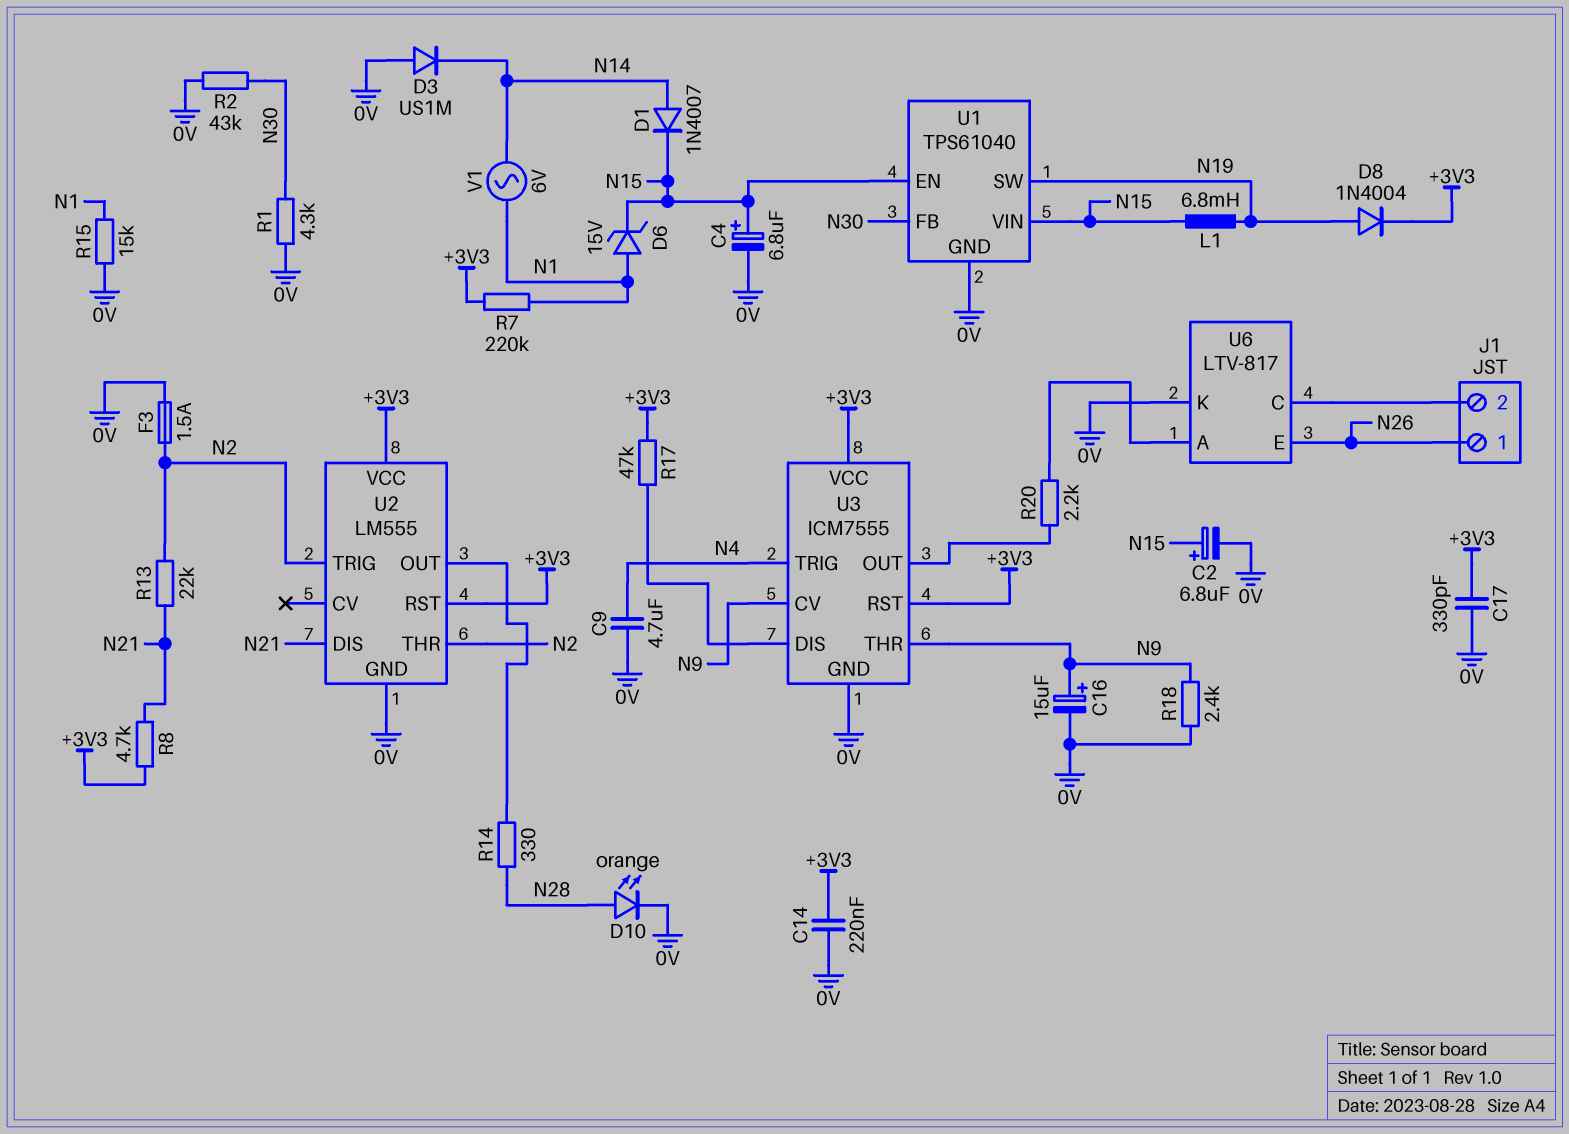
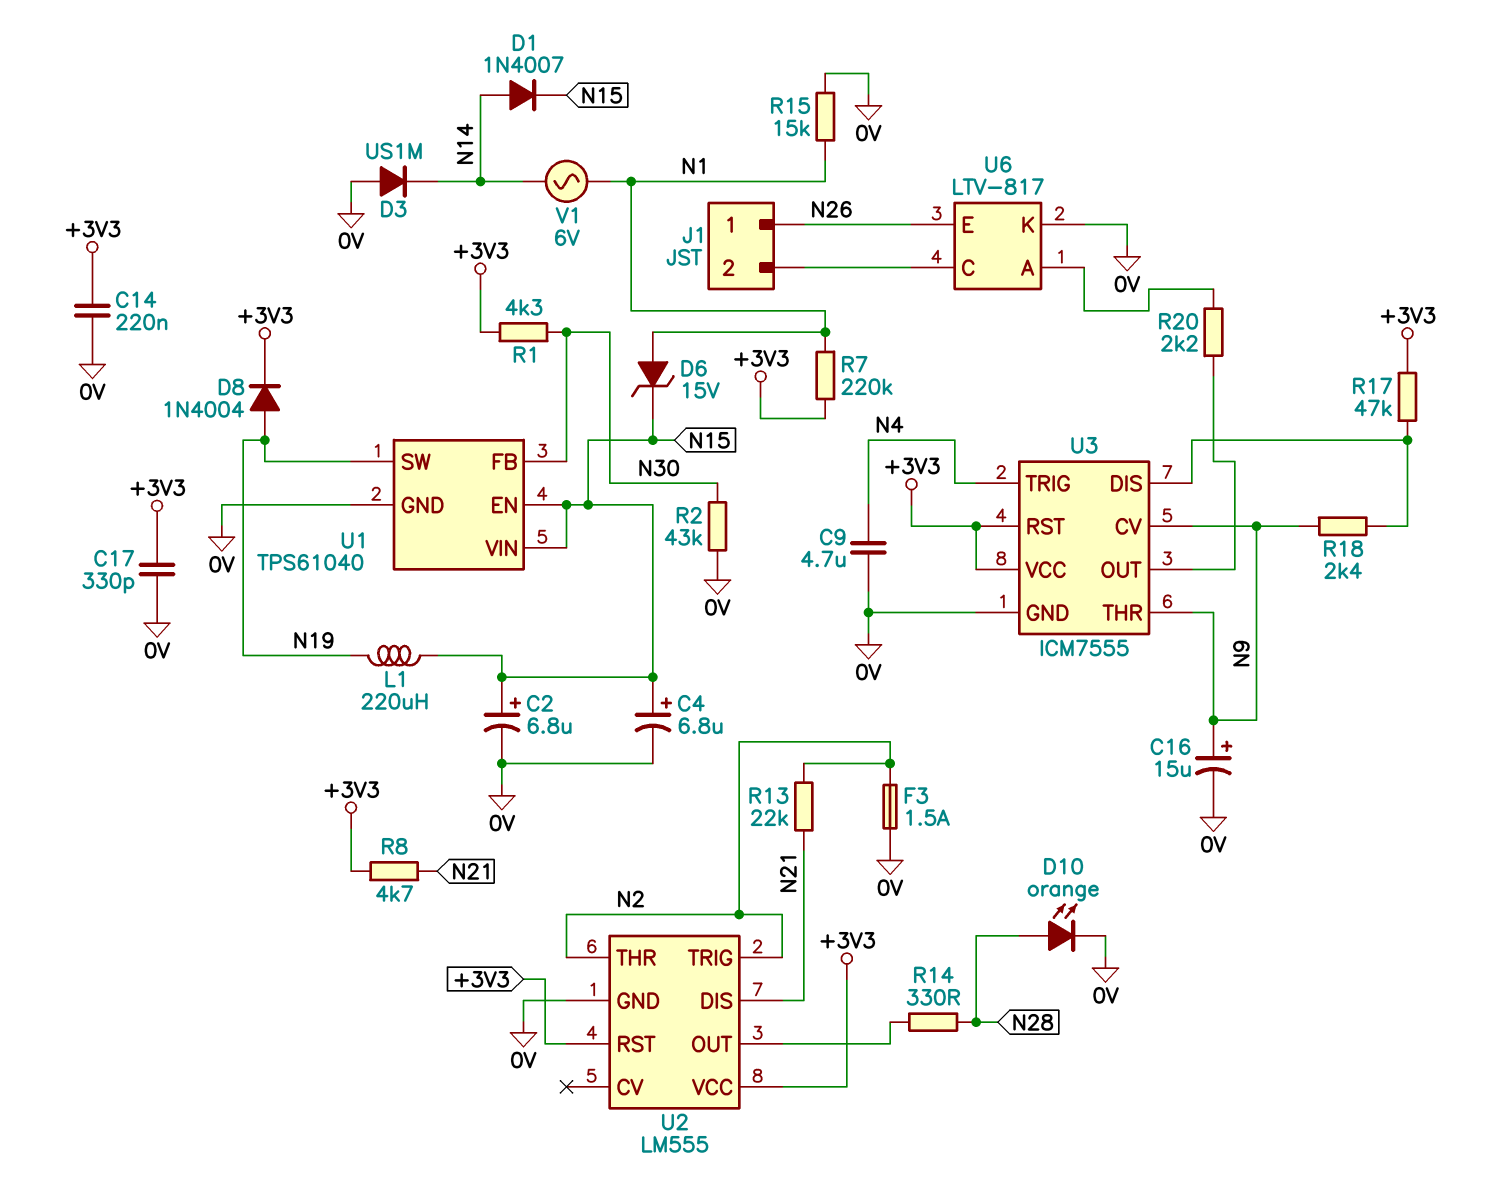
L1: 6.8mH (N15, N19) -> 220uH (N15, N19)
R1: 4.3k (0V, N30) -> 4.3k (+3V3, N30)
R18: 2.4k (0V, N9) -> 2.4k (N9, U3/DIS)

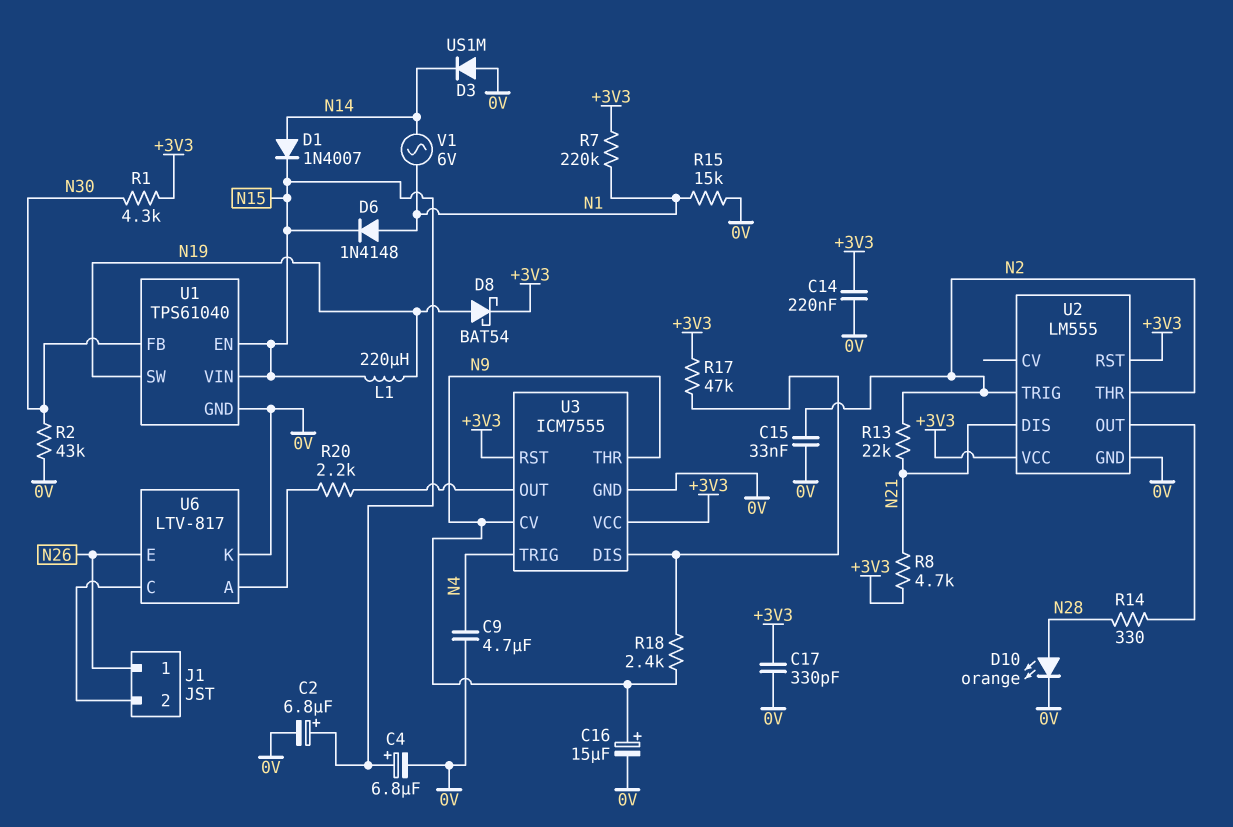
C15: none -> 33nF (0V, N2)
D6: zener 15V (A N1, K N15) -> diode 1N4148 (A N1, K N15)
D8: diode 1N4004 (A N19, K +3V3) -> schottky BAT54 (A N19, K +3V3)
F3: 1.5A (0V, N2) -> none

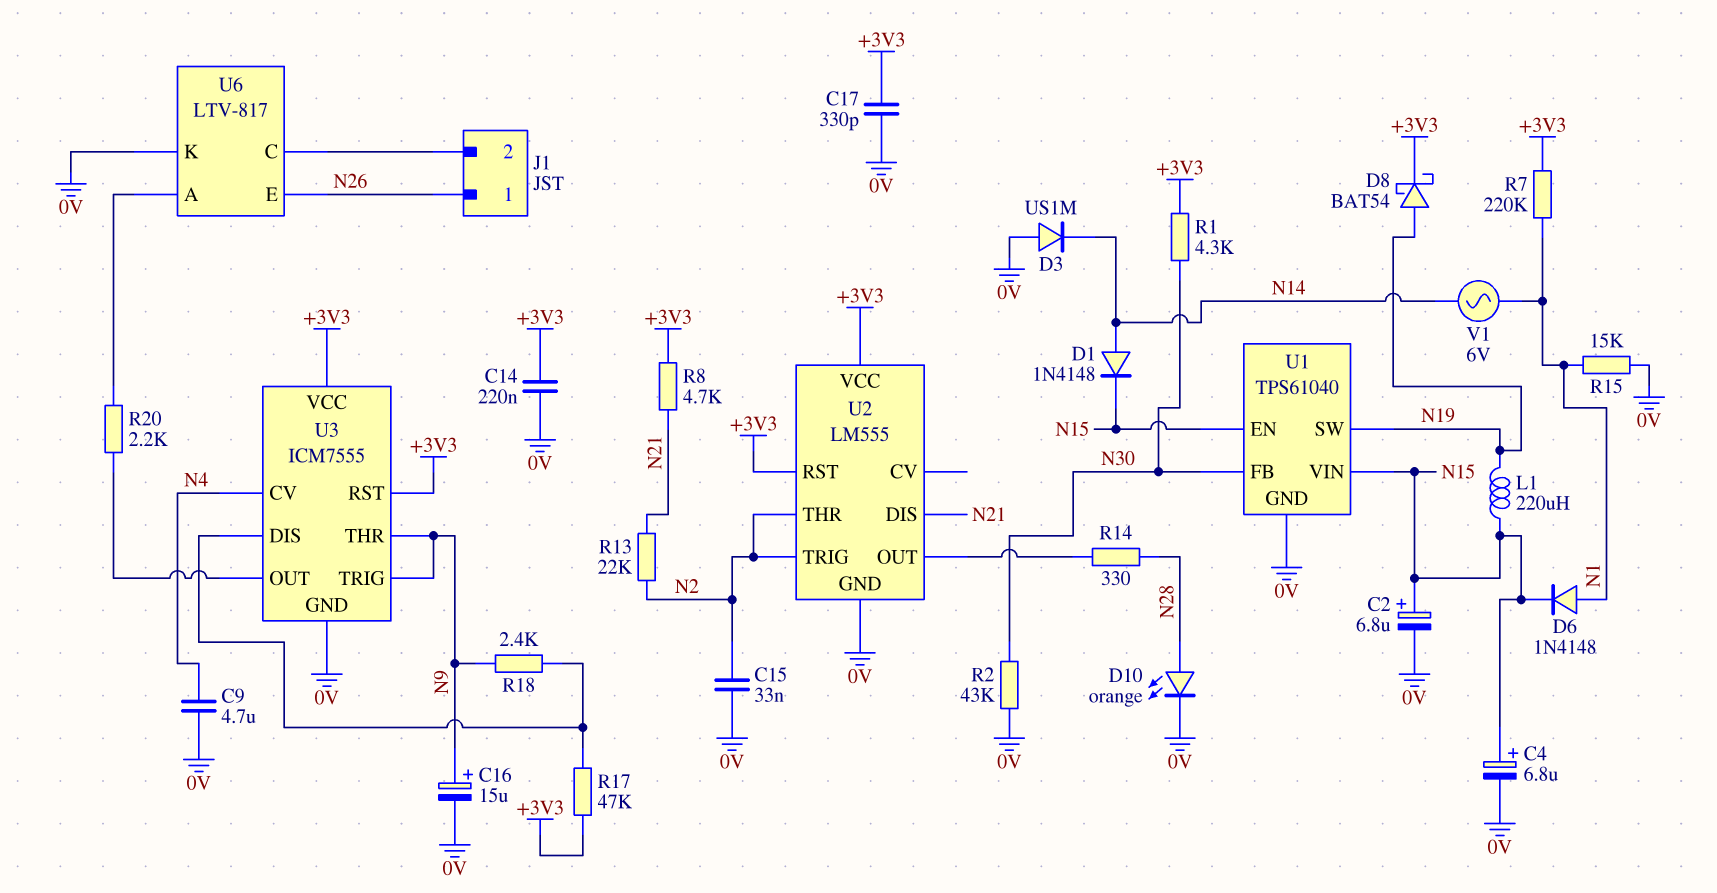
D1: diode 1N4007 (A N14, K N15) -> diode 1N4148 (A N14, K N15)
U3 pin CV: N9 -> N4
U3 pin TRIG: N4 -> N9

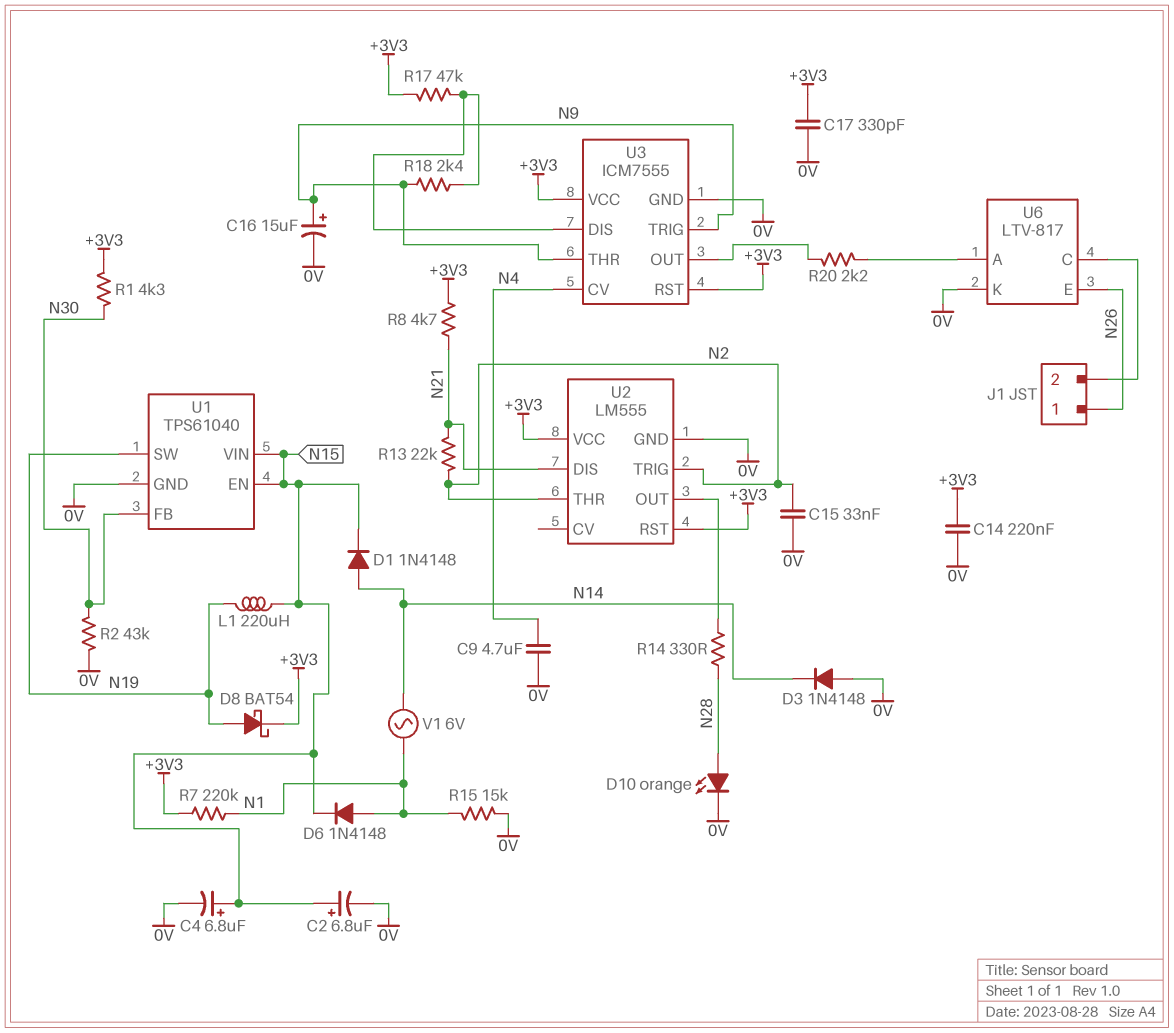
D3: diode US1M (A 0V, K N14) -> diode 1N4148 (A 0V, K N14)

